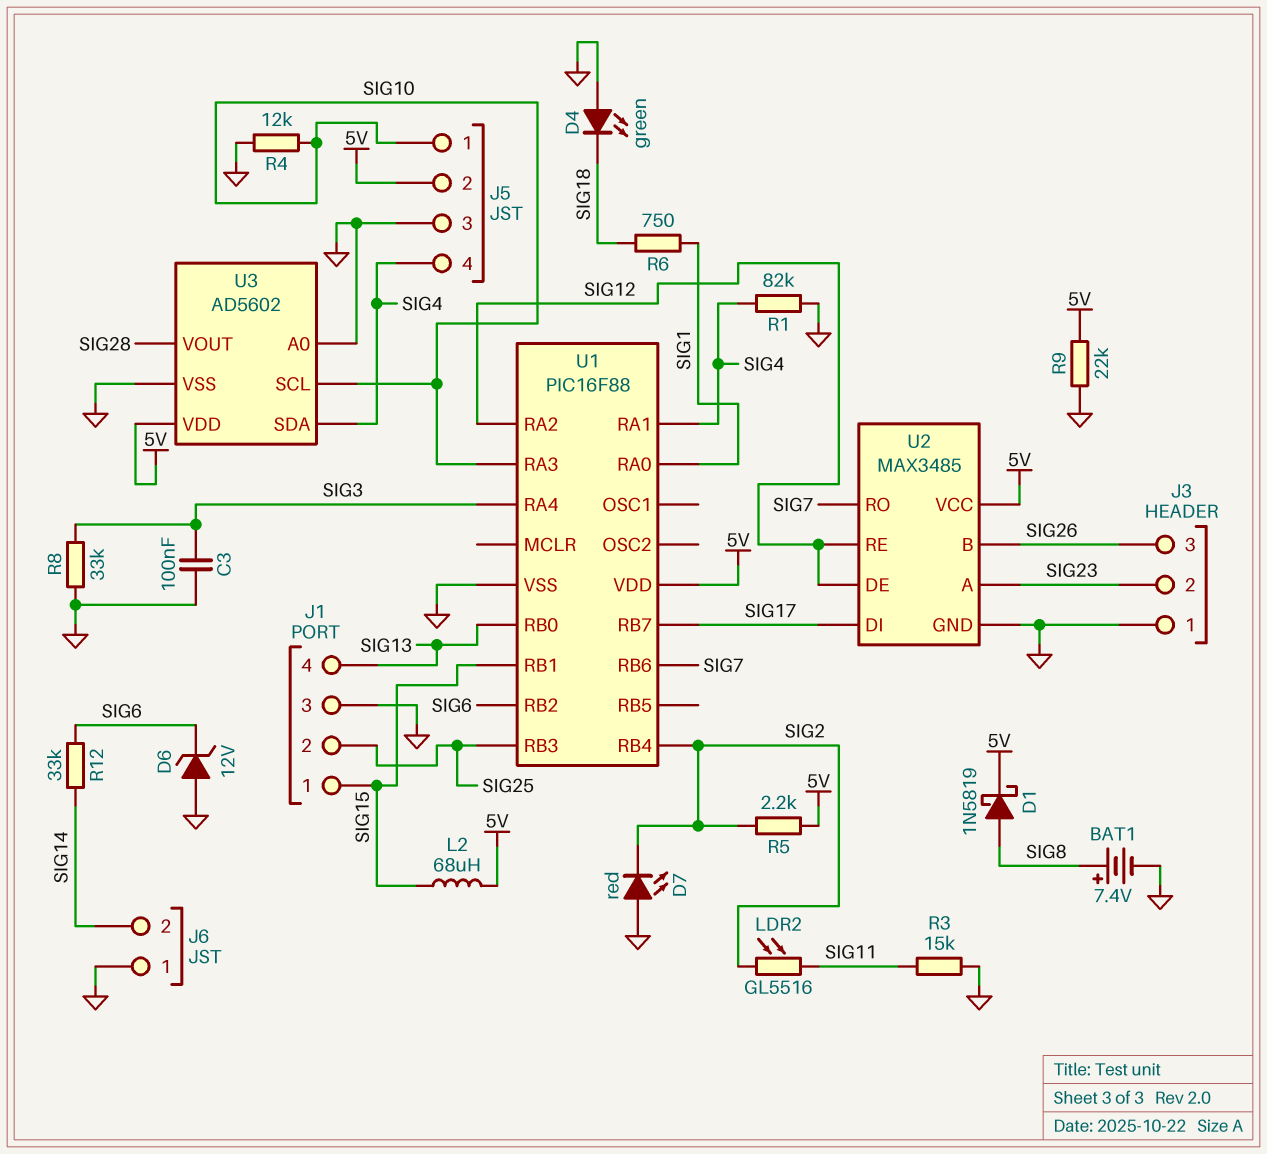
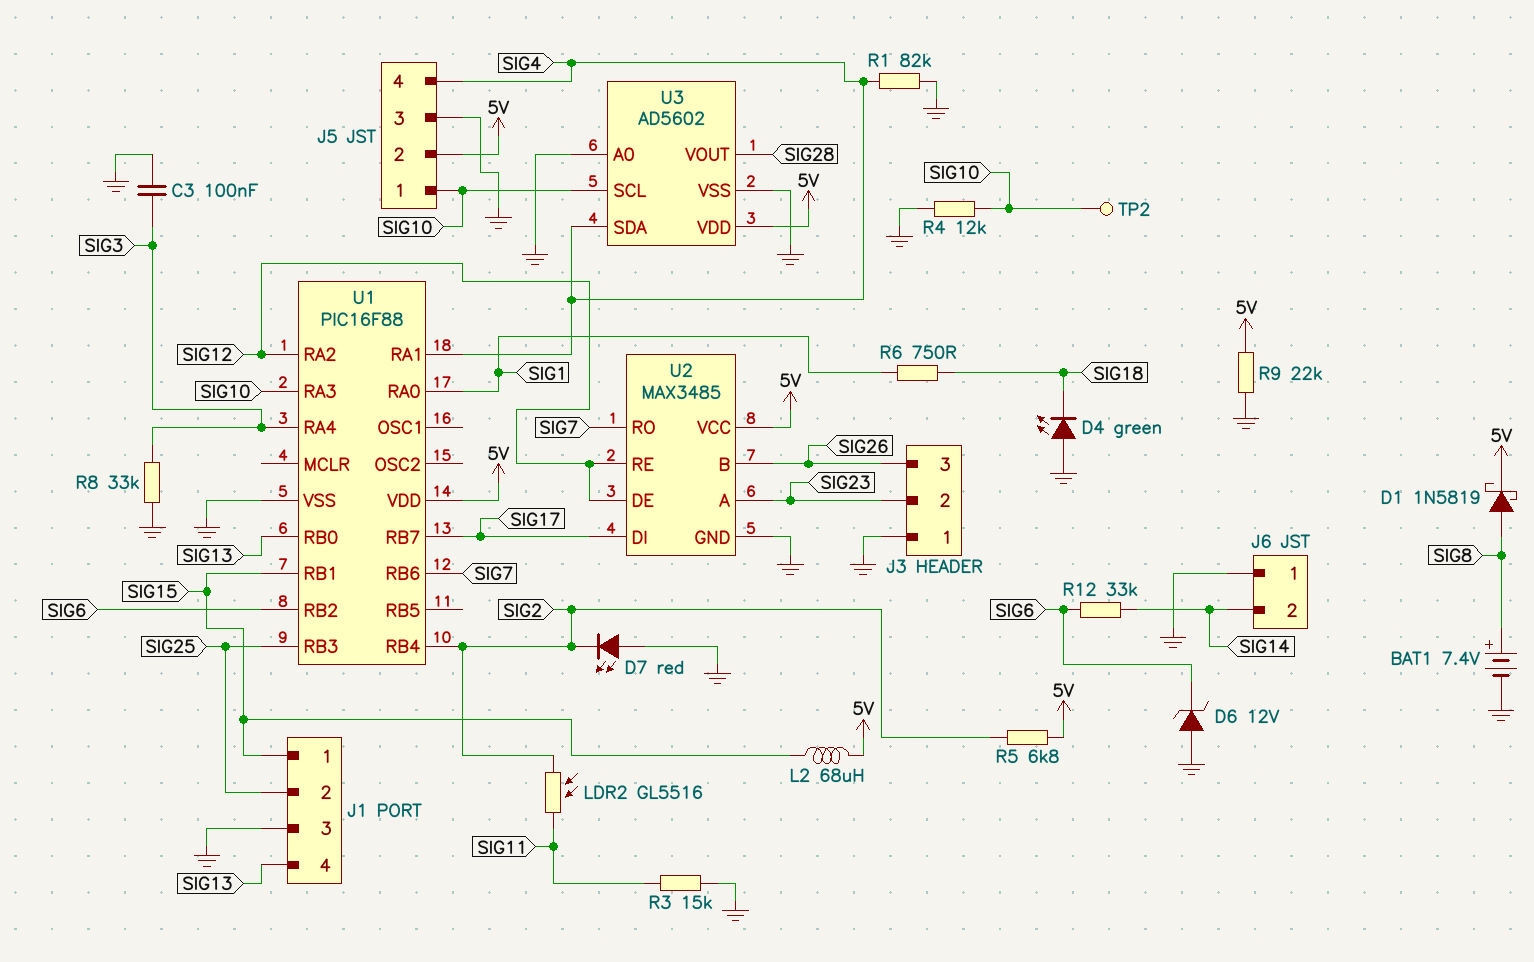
R5: 2.2k (5V, SIG2) -> 6.8k (5V, SIG2)
TP2: none -> test point (SIG10)

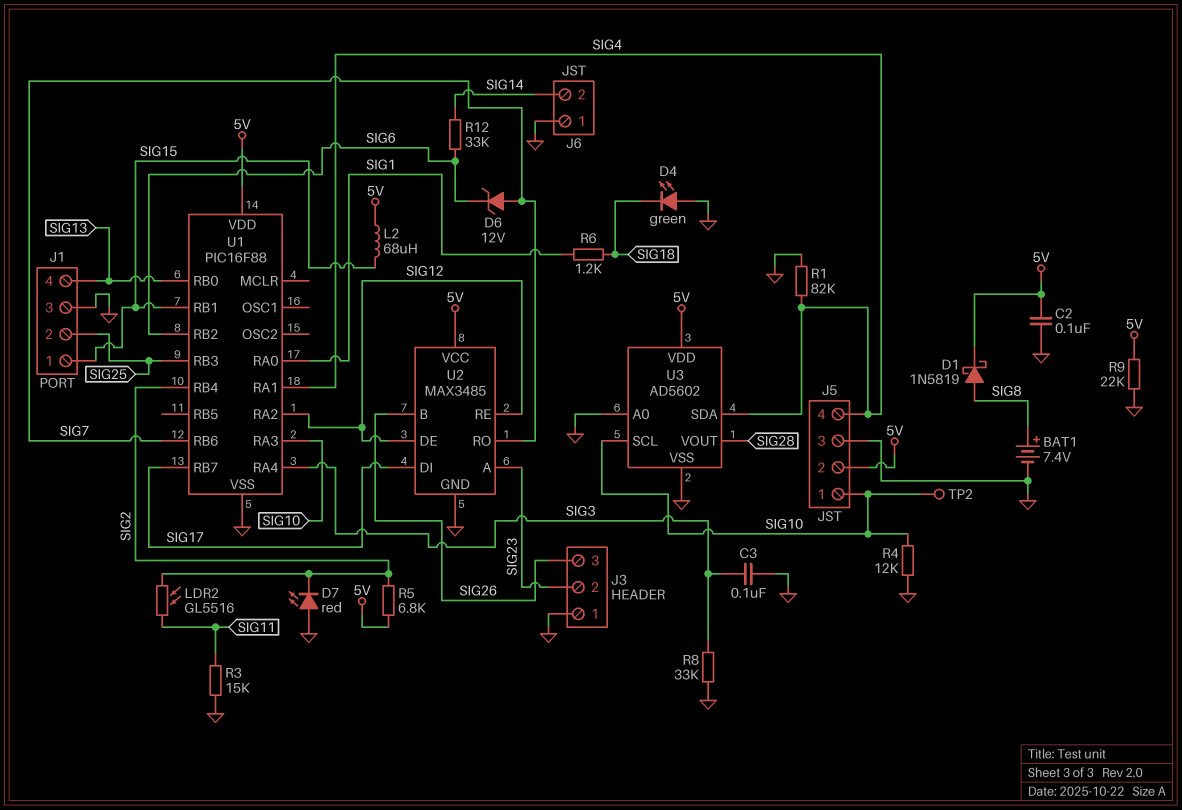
C2: none -> 100nF (5V, GND)
D6: zener 12V (A GND, K SIG6) -> zener 12V (A SIG7, K SIG6)
R6: 750 (SIG1, SIG18) -> 1.2k (SIG1, SIG18)

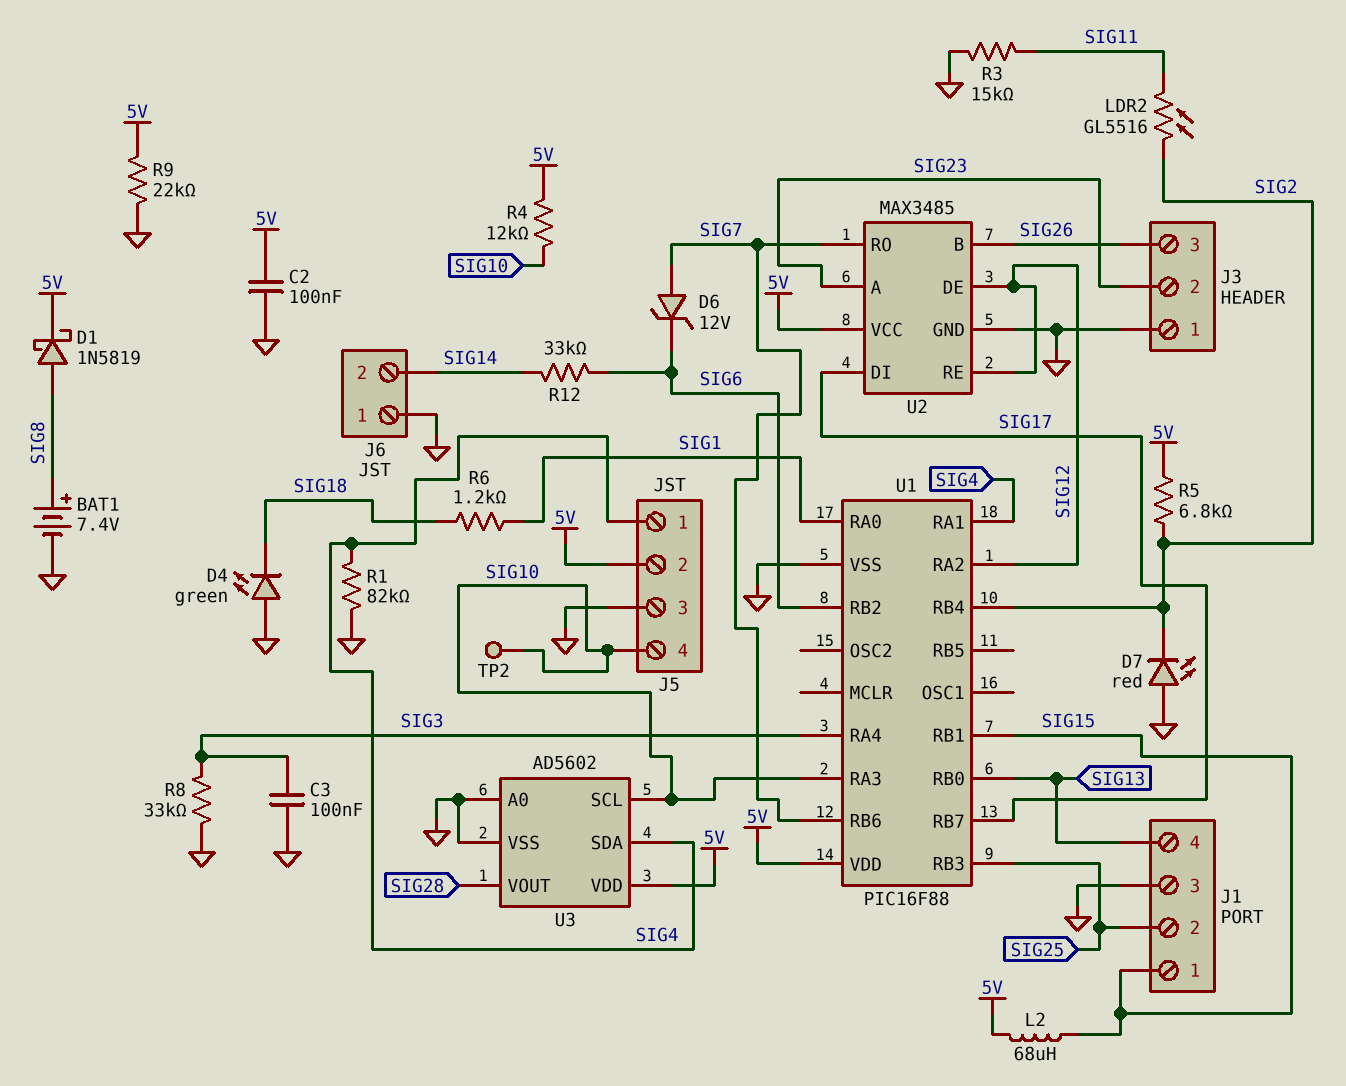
J5 pin 1: SIG10 -> SIG4
J5 pin 4: SIG4 -> SIG10
R4: 12k (GND, SIG10) -> 12k (5V, SIG10)

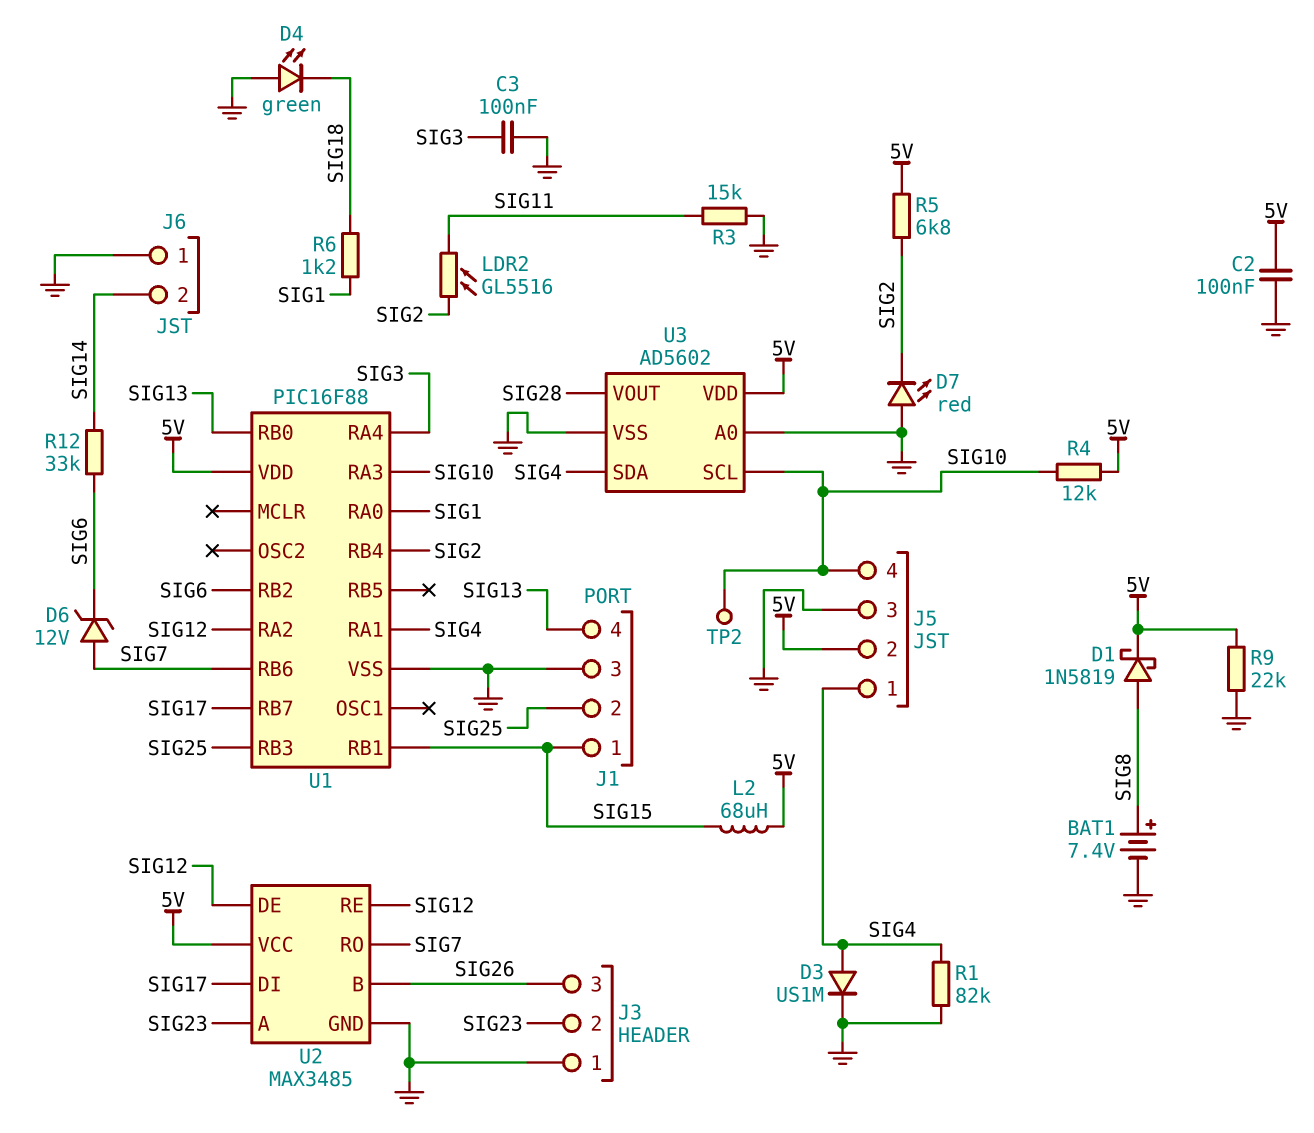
D3: none -> diode US1M (A SIG4, K GND)
R8: 33k (GND, SIG3) -> none

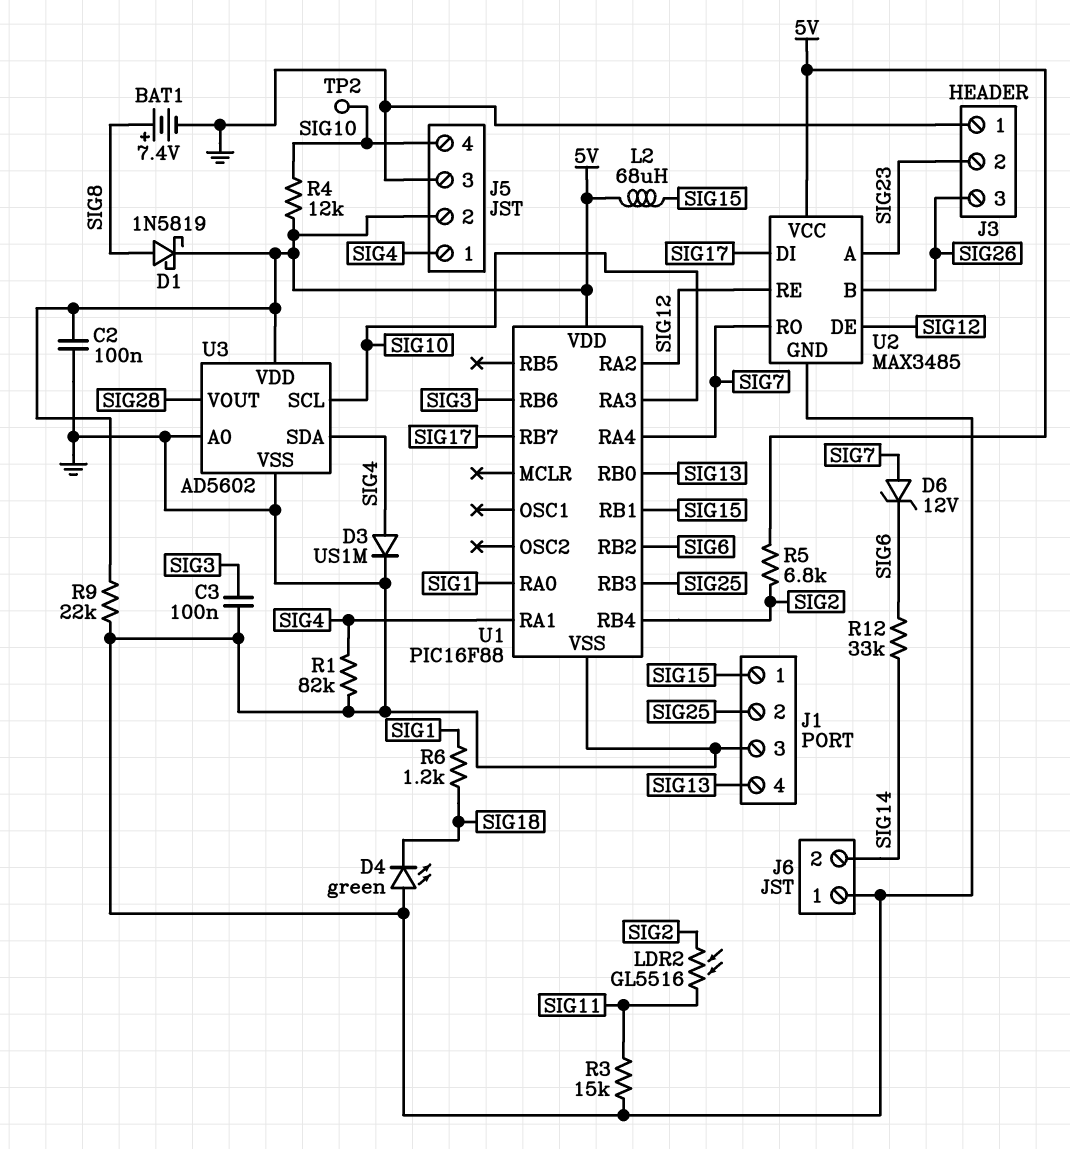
D7: LED red (A GND, K SIG2) -> none
U1 pin RA4: SIG3 -> SIG7
U1 pin RB6: SIG7 -> SIG3

